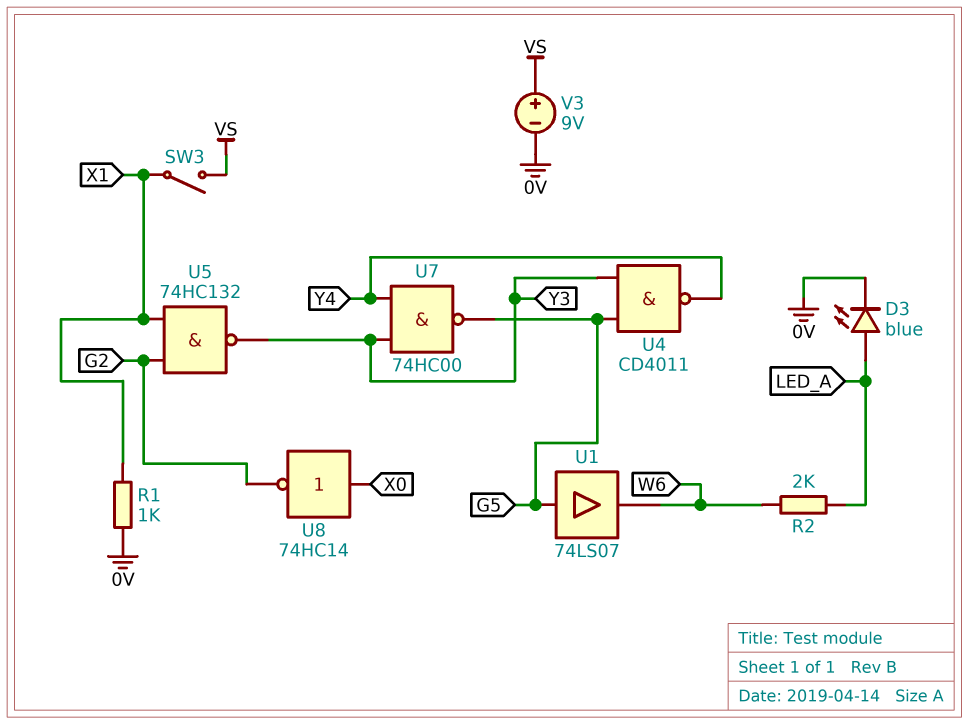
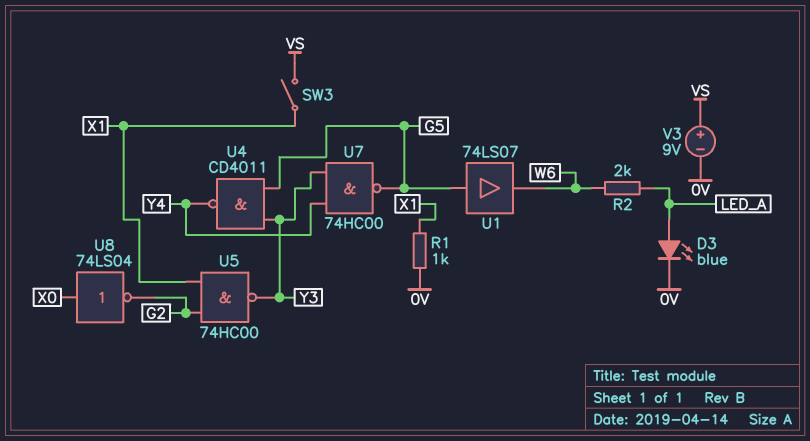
U5: NAND 74HC132 (in G2, in X1, out Y3) -> NAND 74HC00 (in G2, in X1, out Y3)
U8: NOT 74HC14 (in X0, out G2) -> NOT 74LS04 (in X0, out G2)

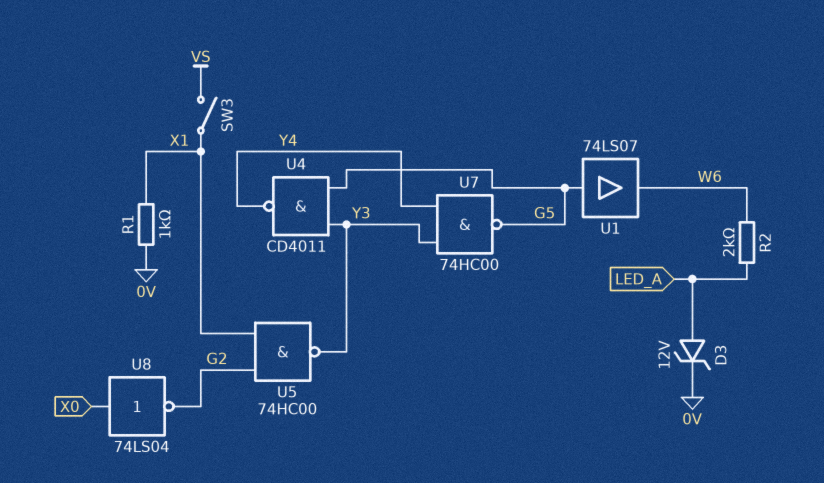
D3: LED blue (A LED_A, K 0V) -> zener 12V (A LED_A, K 0V)
V3: 9V (plus VS, minus 0V) -> none

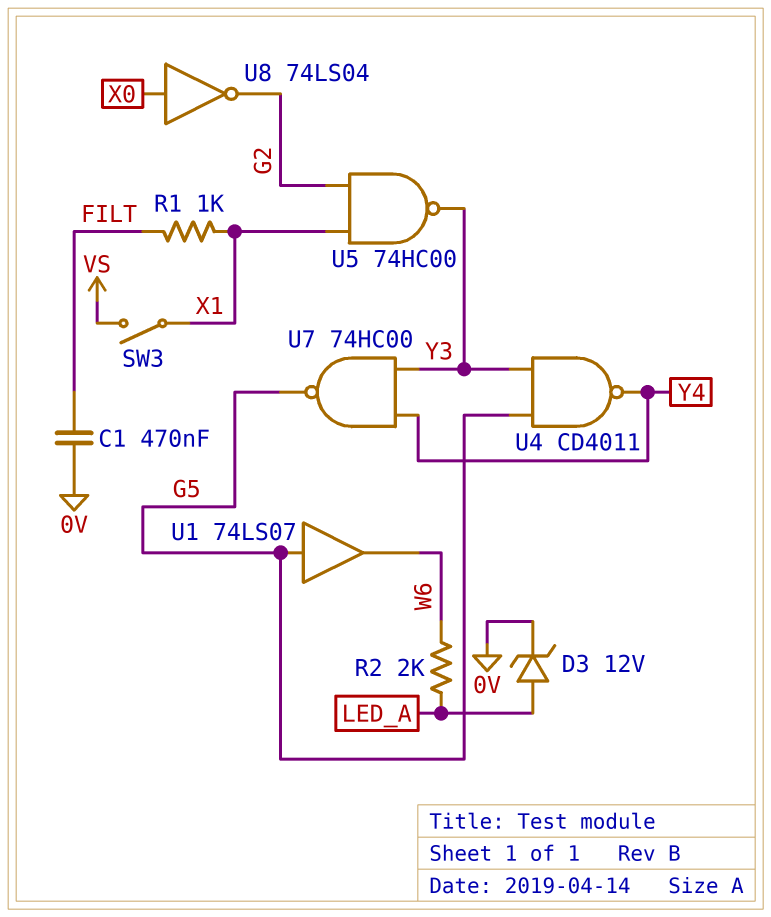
C1: none -> 470nF (0V, FILT)
R1: 1k (0V, X1) -> 1k (FILT, X1)

